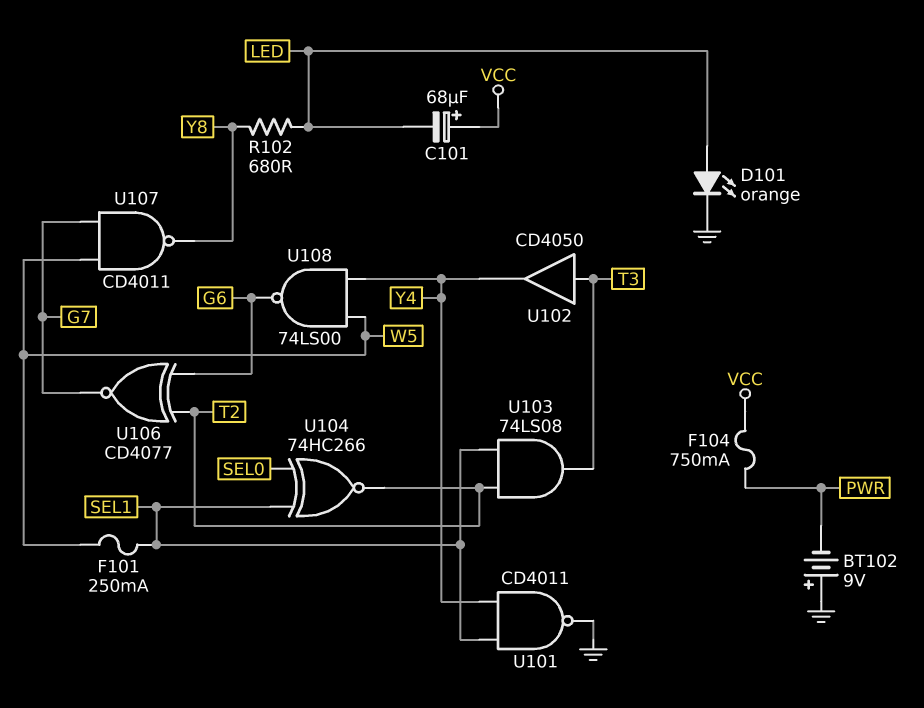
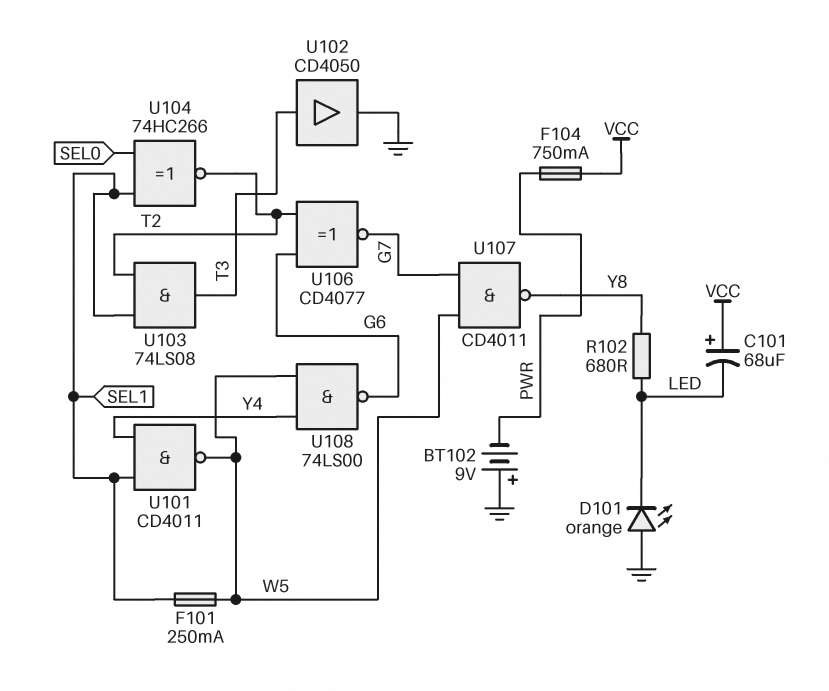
D101: LED orange (A LED, K GND) -> LED orange (A GND, K LED)
U101: NAND CD4011 (in SEL1, in Y4, out GND) -> NAND CD4011 (in SEL1, in Y4, out W5)
U102: buffer CD4050 (in T3, out Y4) -> buffer CD4050 (in T3, out GND)

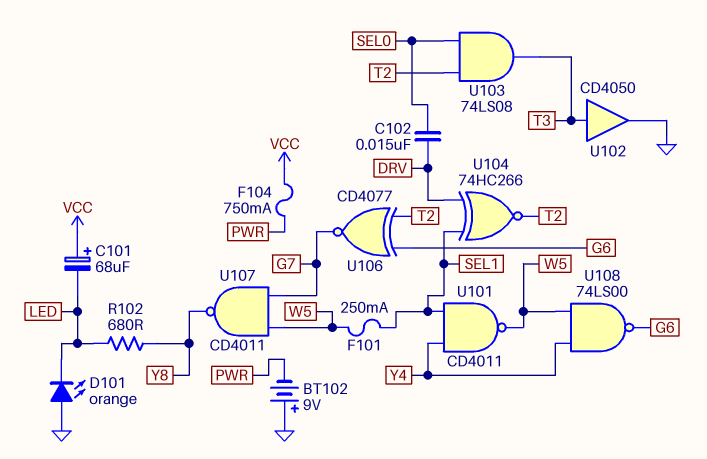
C102: none -> 15nF (DRV, SEL0)
U103: AND 74LS08 (in SEL1, in T2, out T3) -> AND 74LS08 (in SEL0, in T2, out T3)
U104: XNOR 74HC266 (in SEL0, in SEL1, out T2) -> XNOR 74HC266 (in DRV, in SEL1, out T2)

